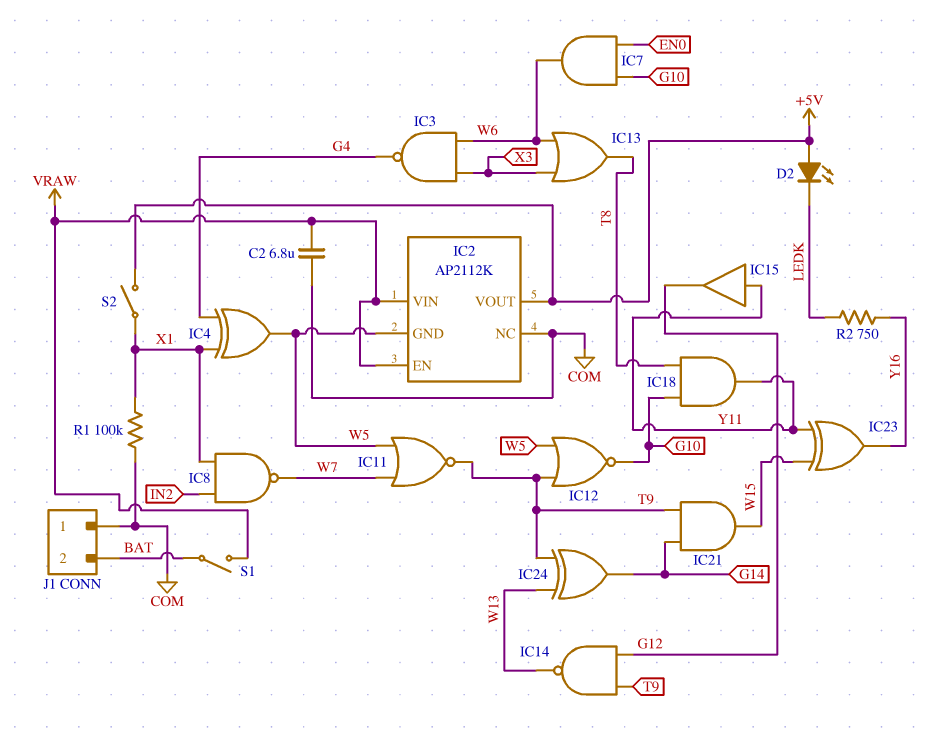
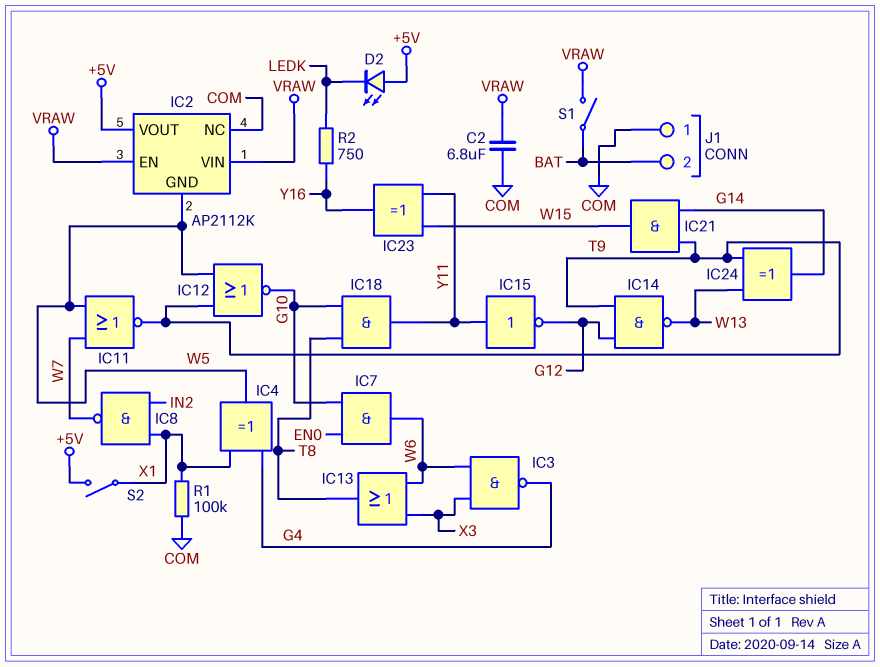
IC15: buffer (in Y11, out G12) -> NOT (in Y11, out G12)

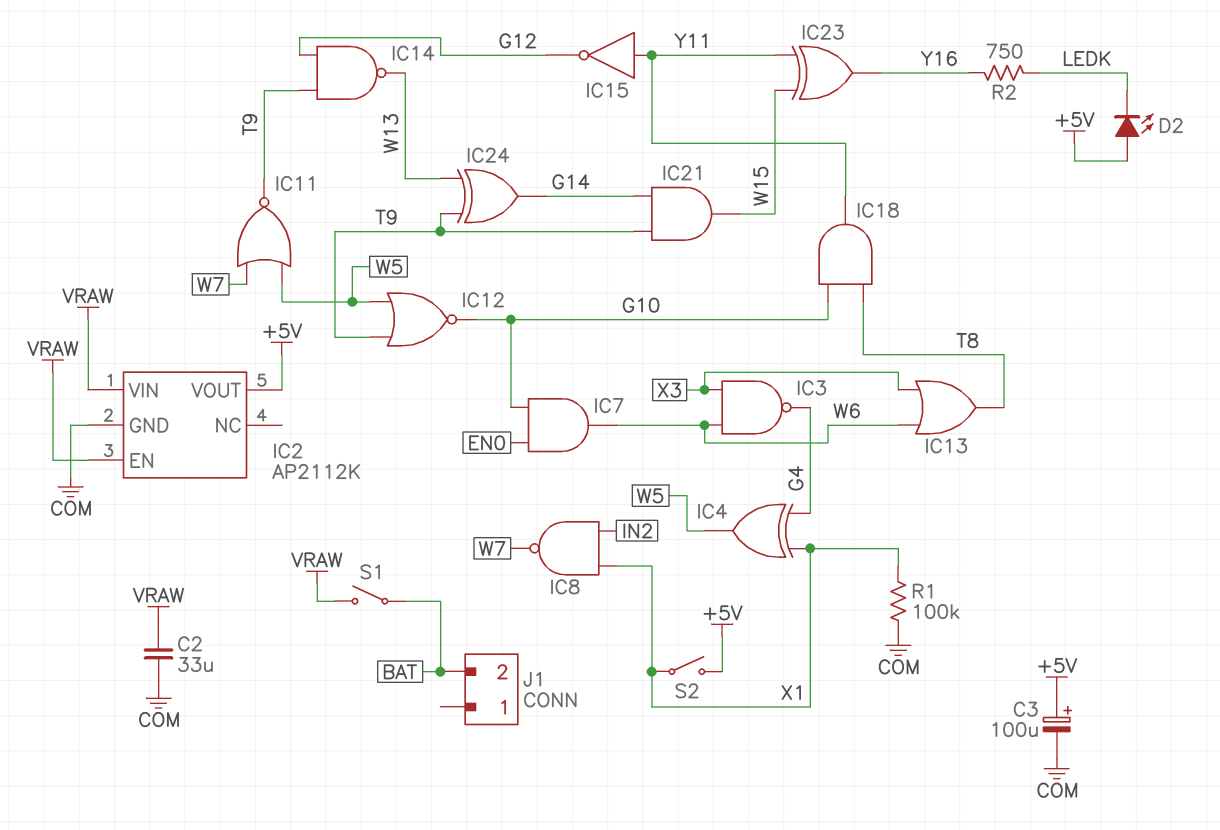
C2: 6.8uF (COM, VRAW) -> 33uF (COM, VRAW)
C3: none -> 100uF (plus +5V, minus COM)
IC2 pin GND: W5 -> COM
IC2 pin NC: COM -> none
J1 pin 1: COM -> none

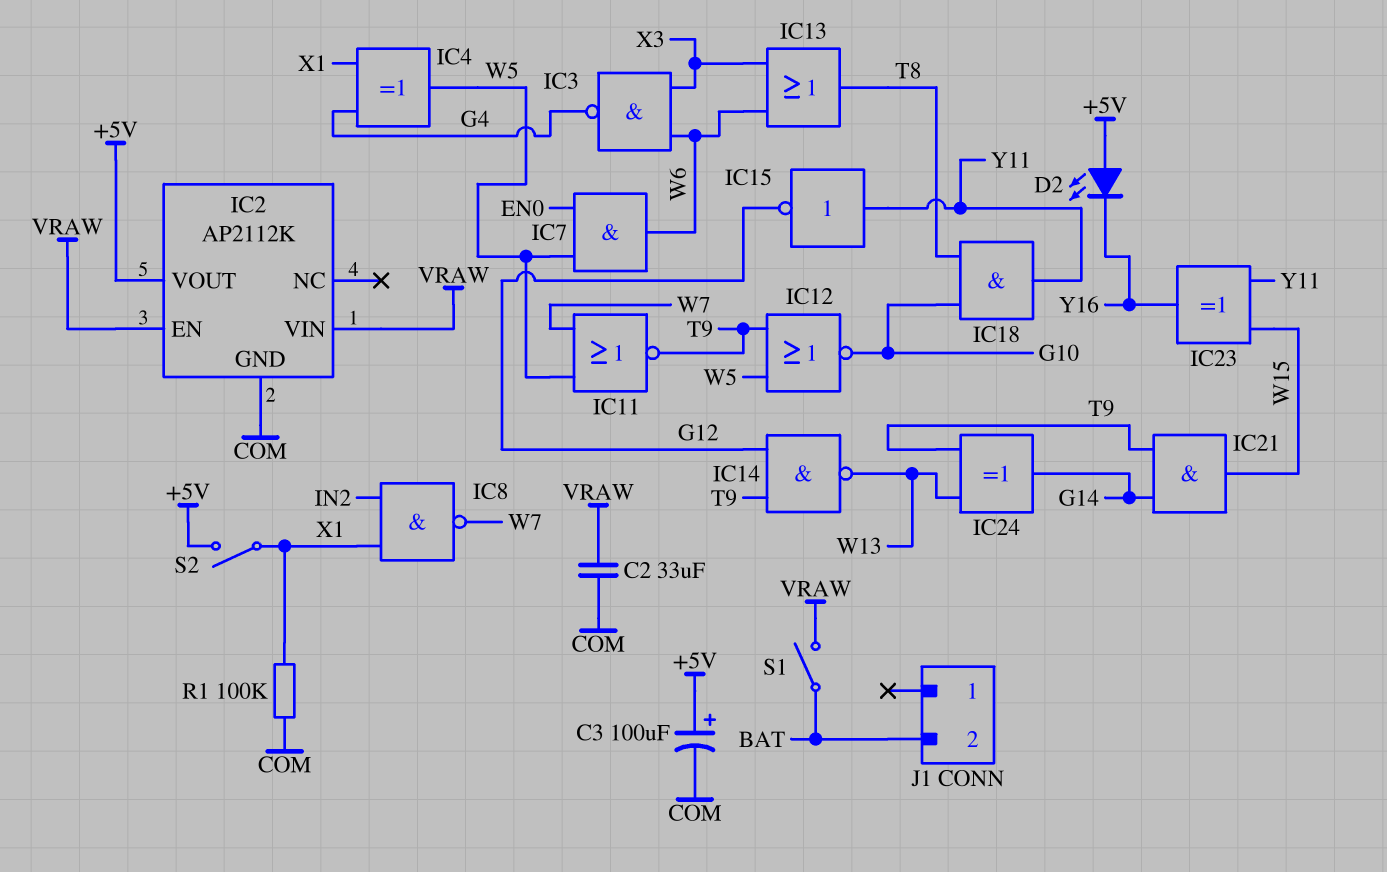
D2: LED (A +5V, K LEDK) -> LED (A +5V, K Y16)
IC7: AND (in EN0, in G10, out W6) -> AND (in EN0, in W5, out W6)
R2: 750 (LEDK, Y16) -> none

